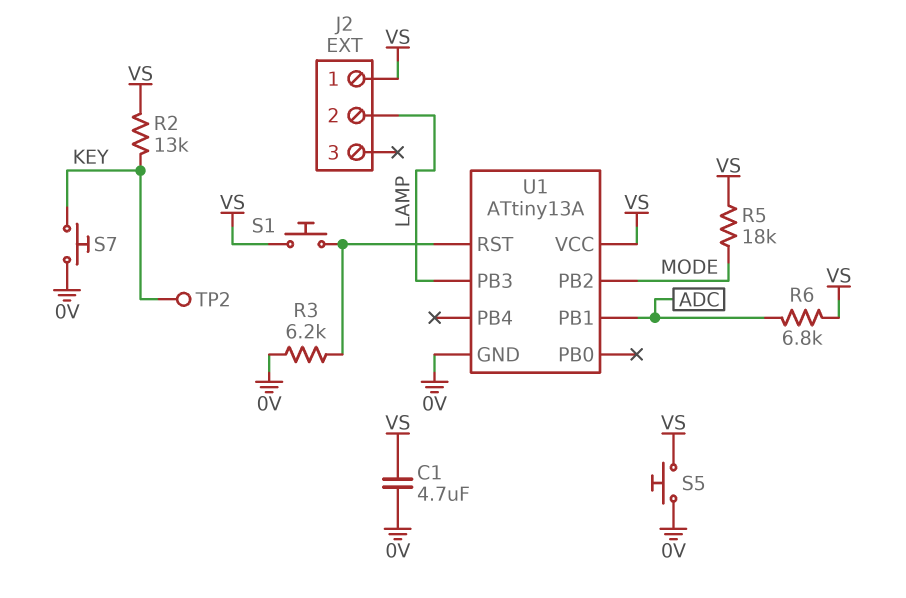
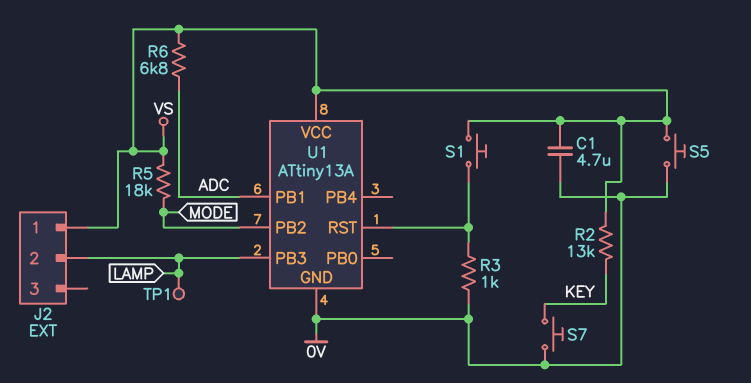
R3: 6.2k (0V, U1/RST) -> 1k (0V, U1/RST)
TP1: none -> test point (LAMP)
TP2: test point (KEY) -> none

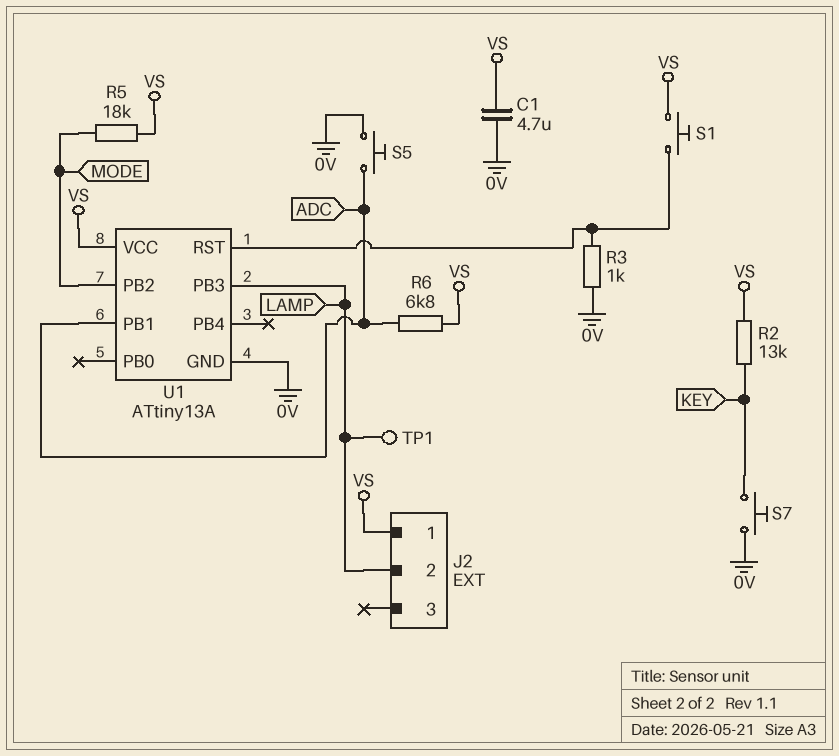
S5: button (0V, VS) -> button (0V, ADC)

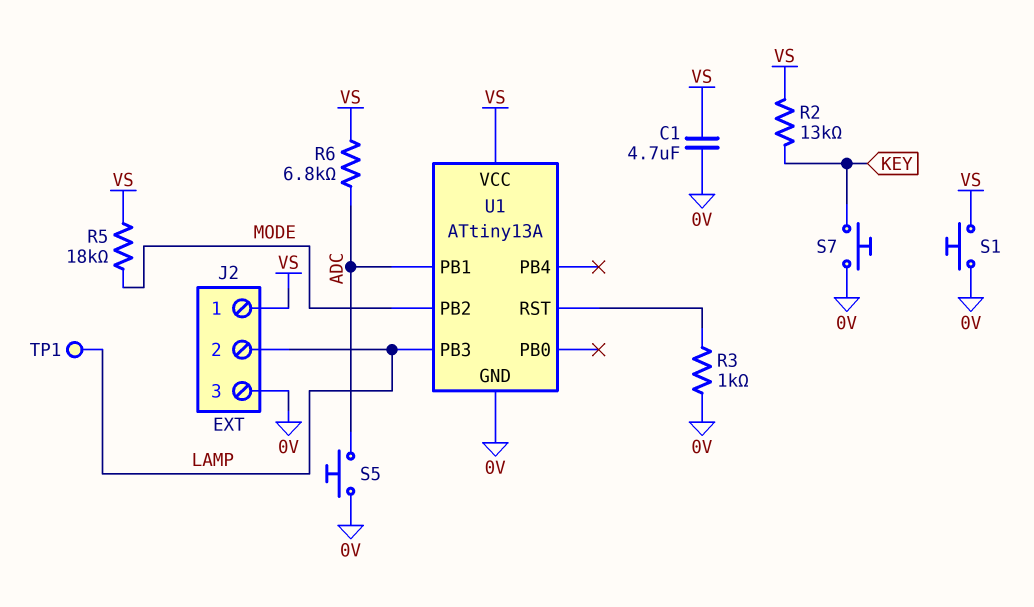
J2 pin 3: none -> 0V
S1: button (U1/RST, VS) -> button (0V, VS)

